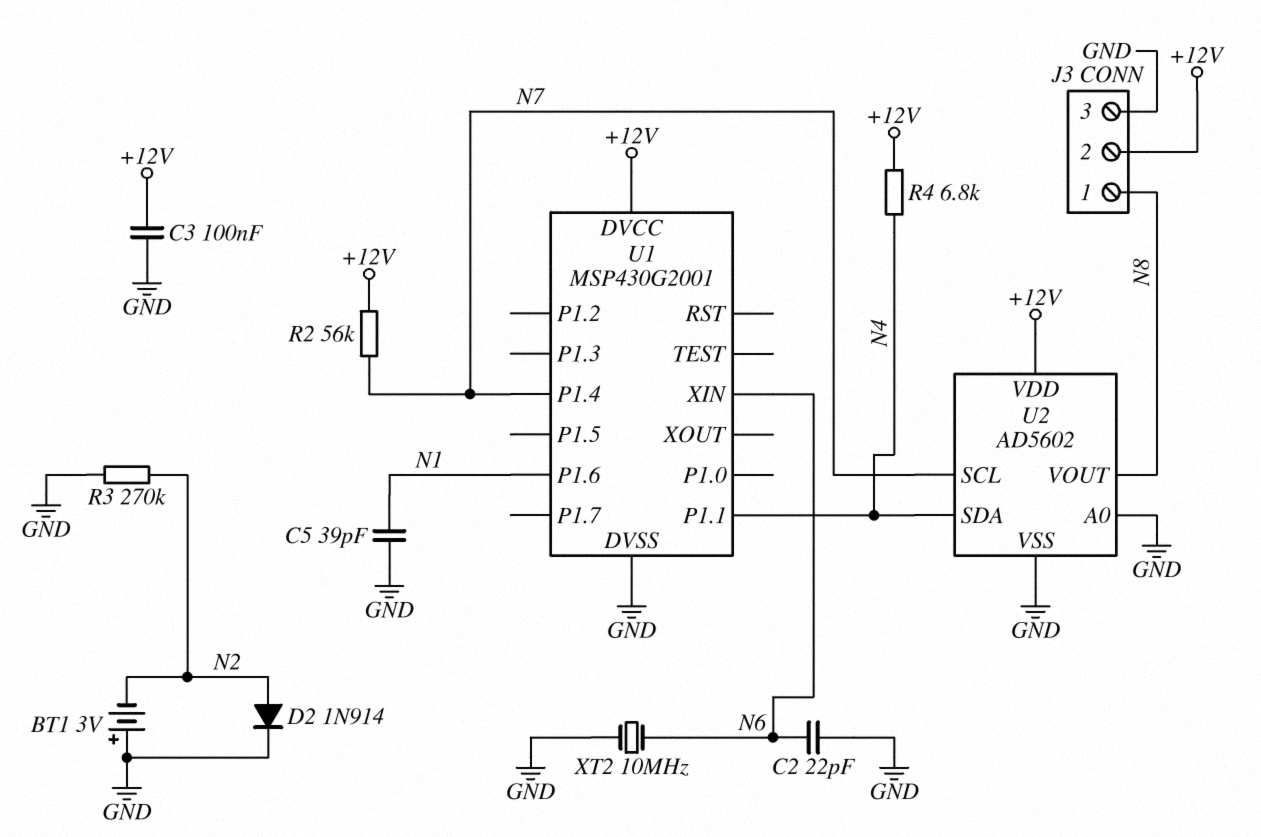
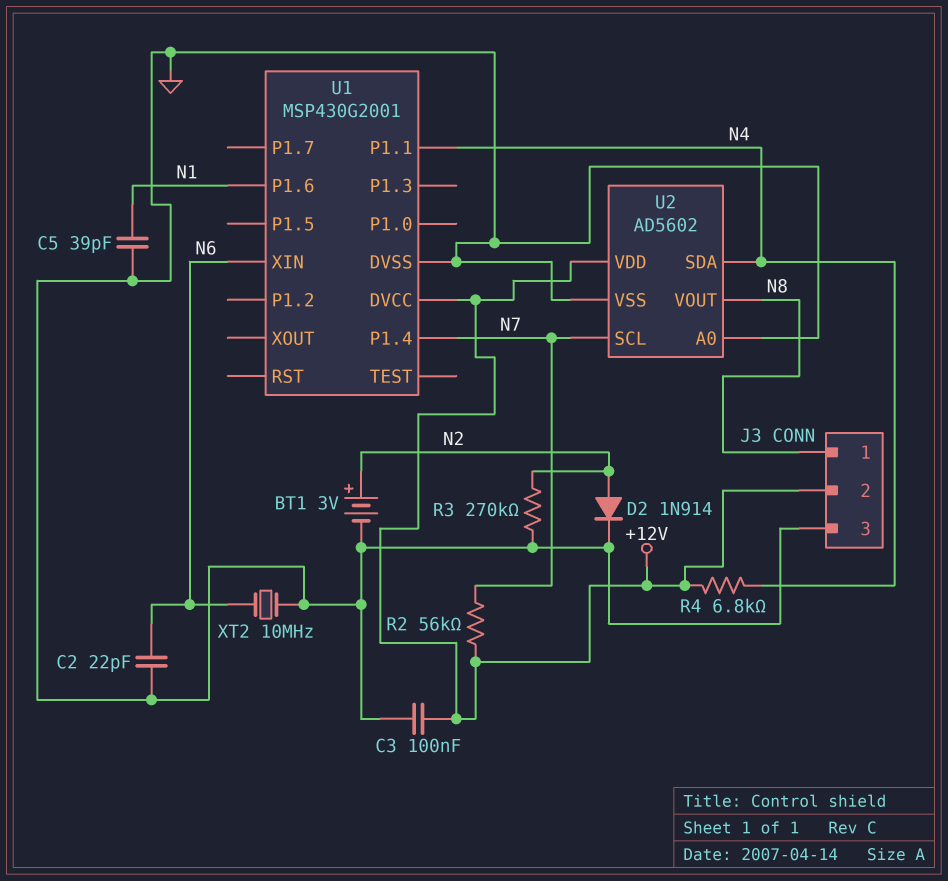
BT1: 3V (plus GND, minus N2) -> 3V (plus N2, minus GND)

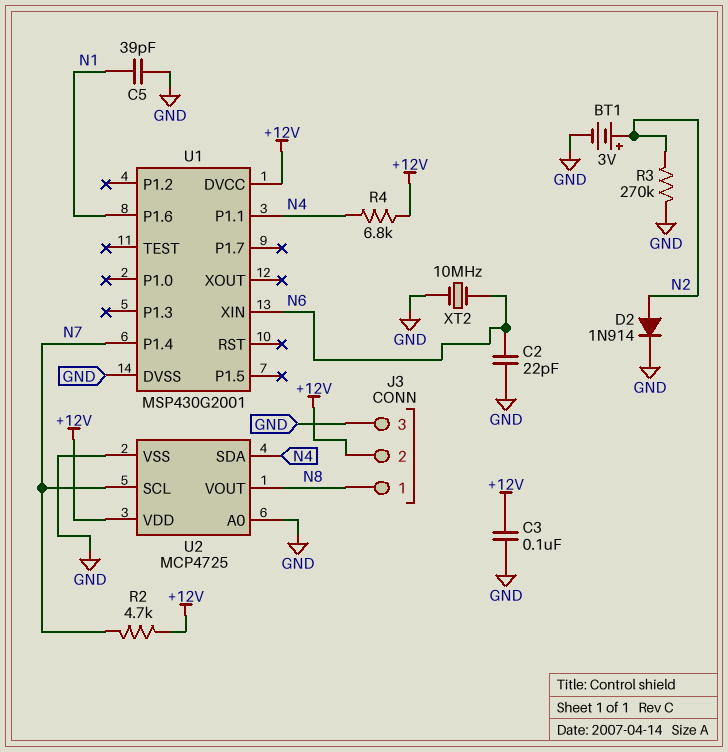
R2: 56k (+12V, N7) -> 4.7k (+12V, N7)
U2: AD5602 -> MCP4725

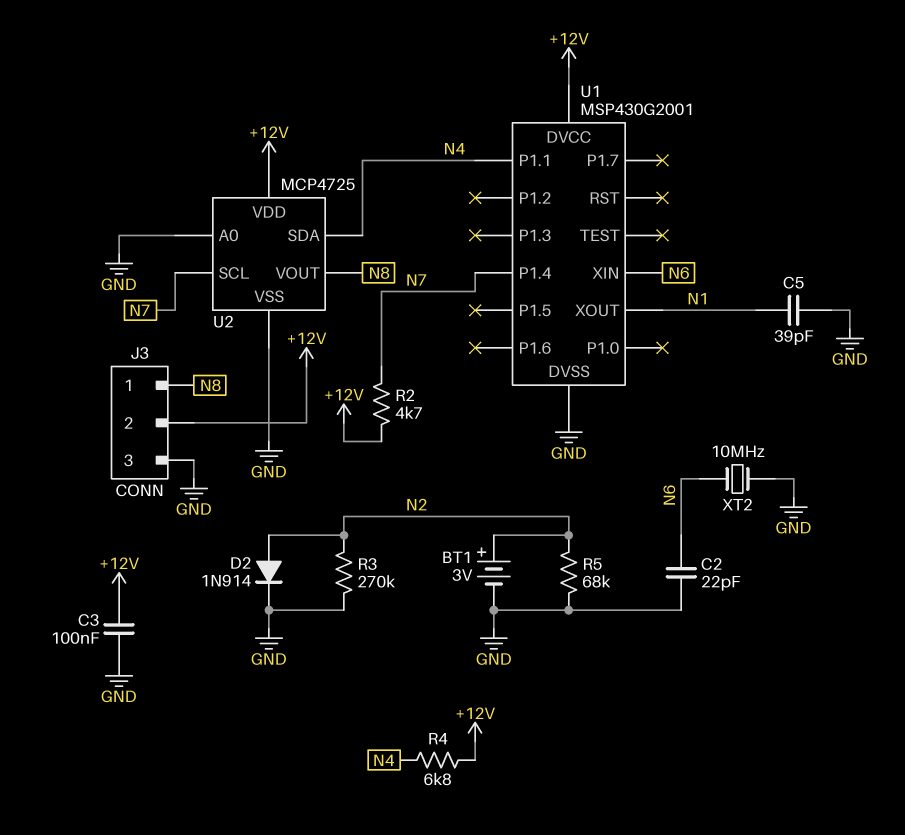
R5: none -> 68k (GND, N2)
U1 pin P1.6: N1 -> none
U1 pin XOUT: none -> N1

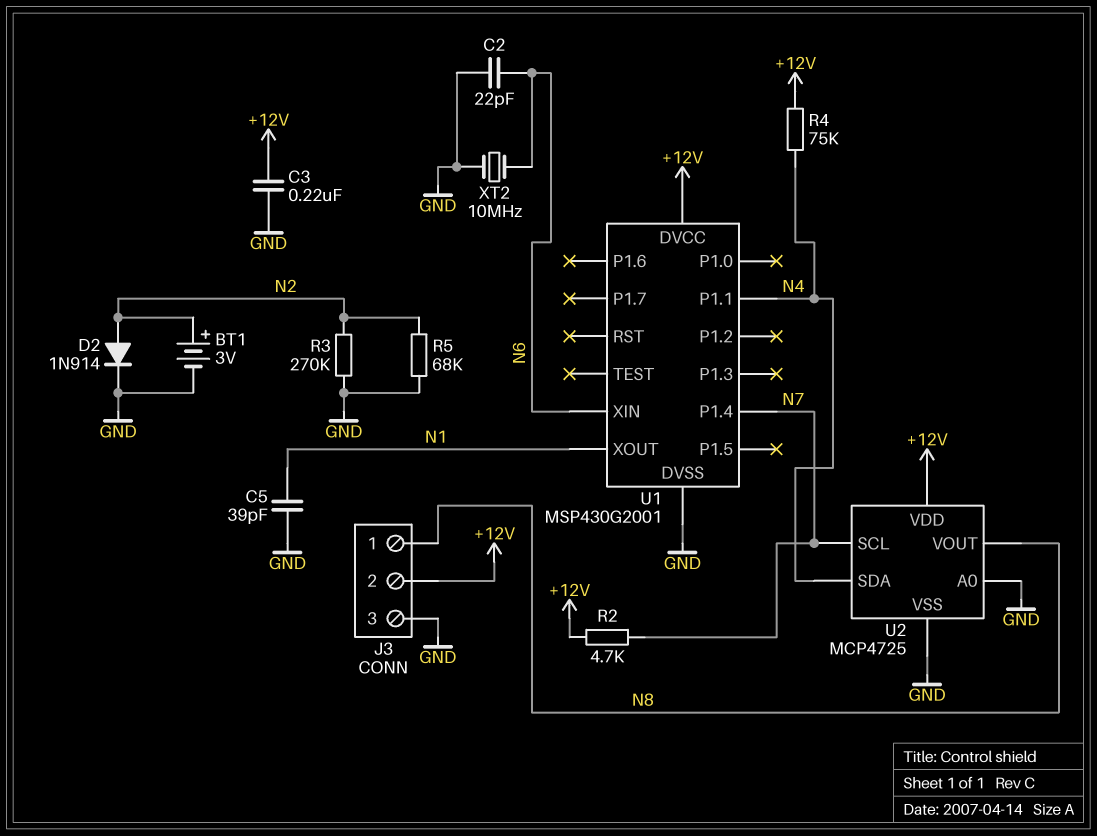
C3: 100nF (+12V, GND) -> 220nF (+12V, GND)
R4: 6.8k (+12V, N4) -> 75k (+12V, N4)

